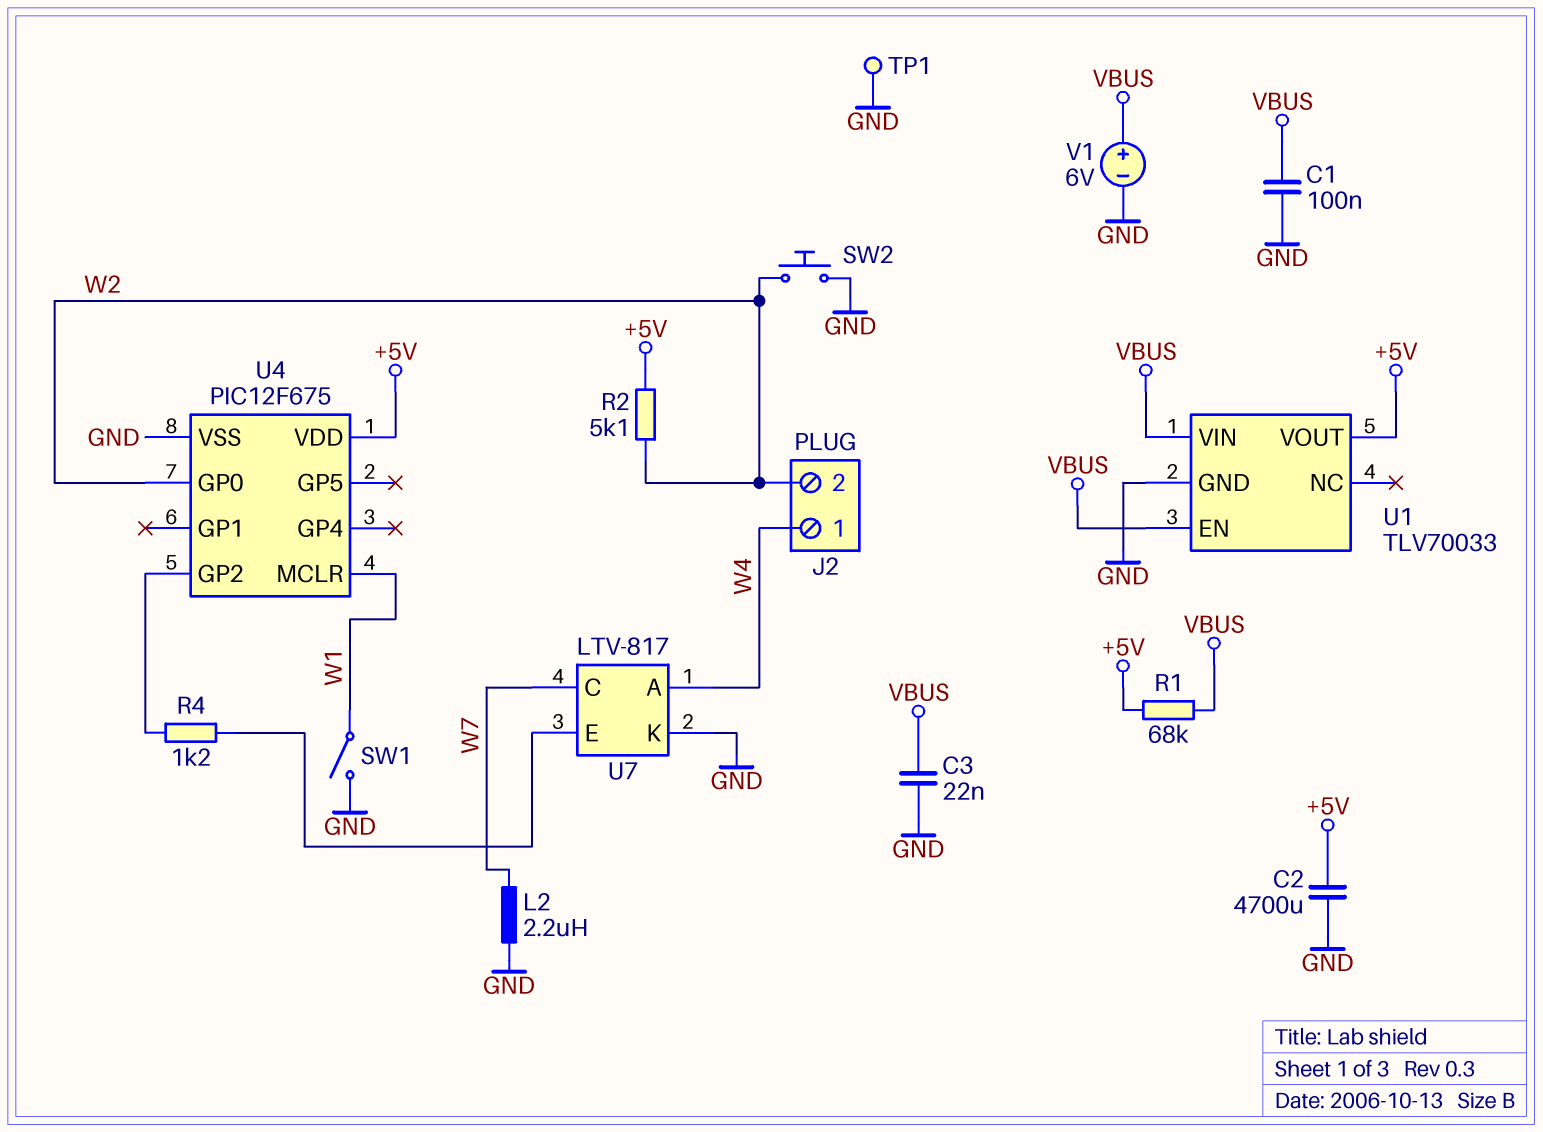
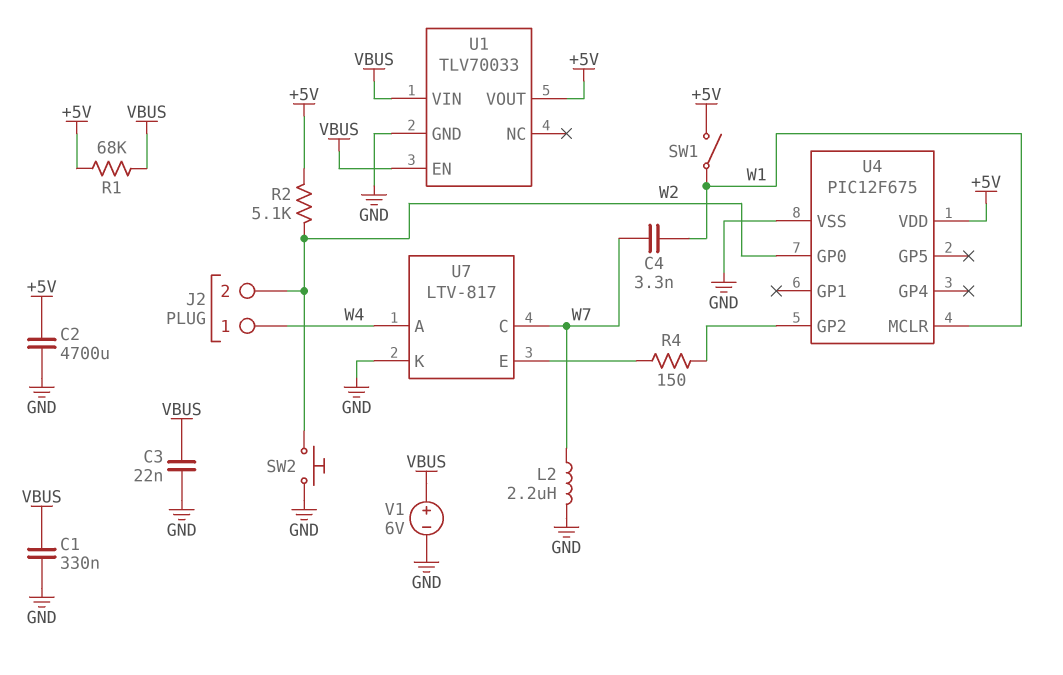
C1: 100nF (GND, VBUS) -> 330nF (GND, VBUS)
C4: none -> 3.3nF (W1, W7)
R4: 1.2k (U4/GP2, U7/E) -> 150 (U4/GP2, U7/E)
SW1: switch (GND, W1) -> switch (+5V, W1)
TP1: test point (GND) -> none

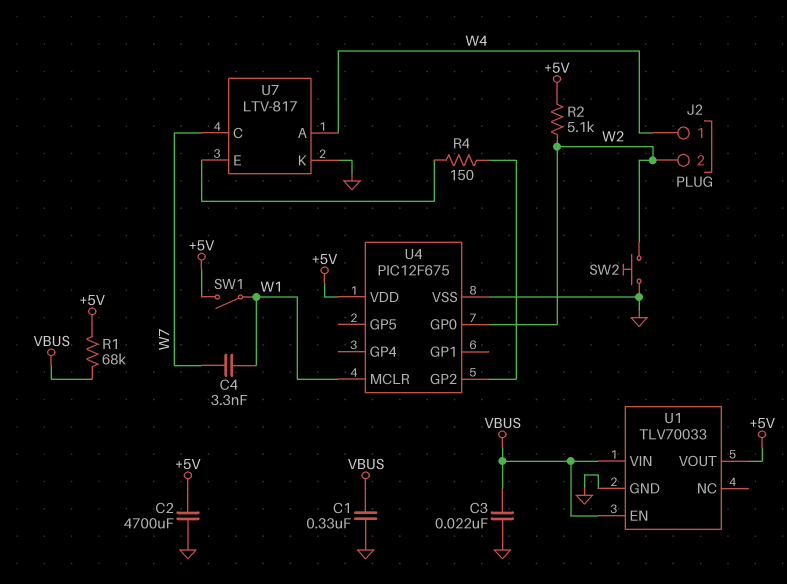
L2: 2.2uH (GND, W7) -> none
V1: 6V (plus VBUS, minus GND) -> none

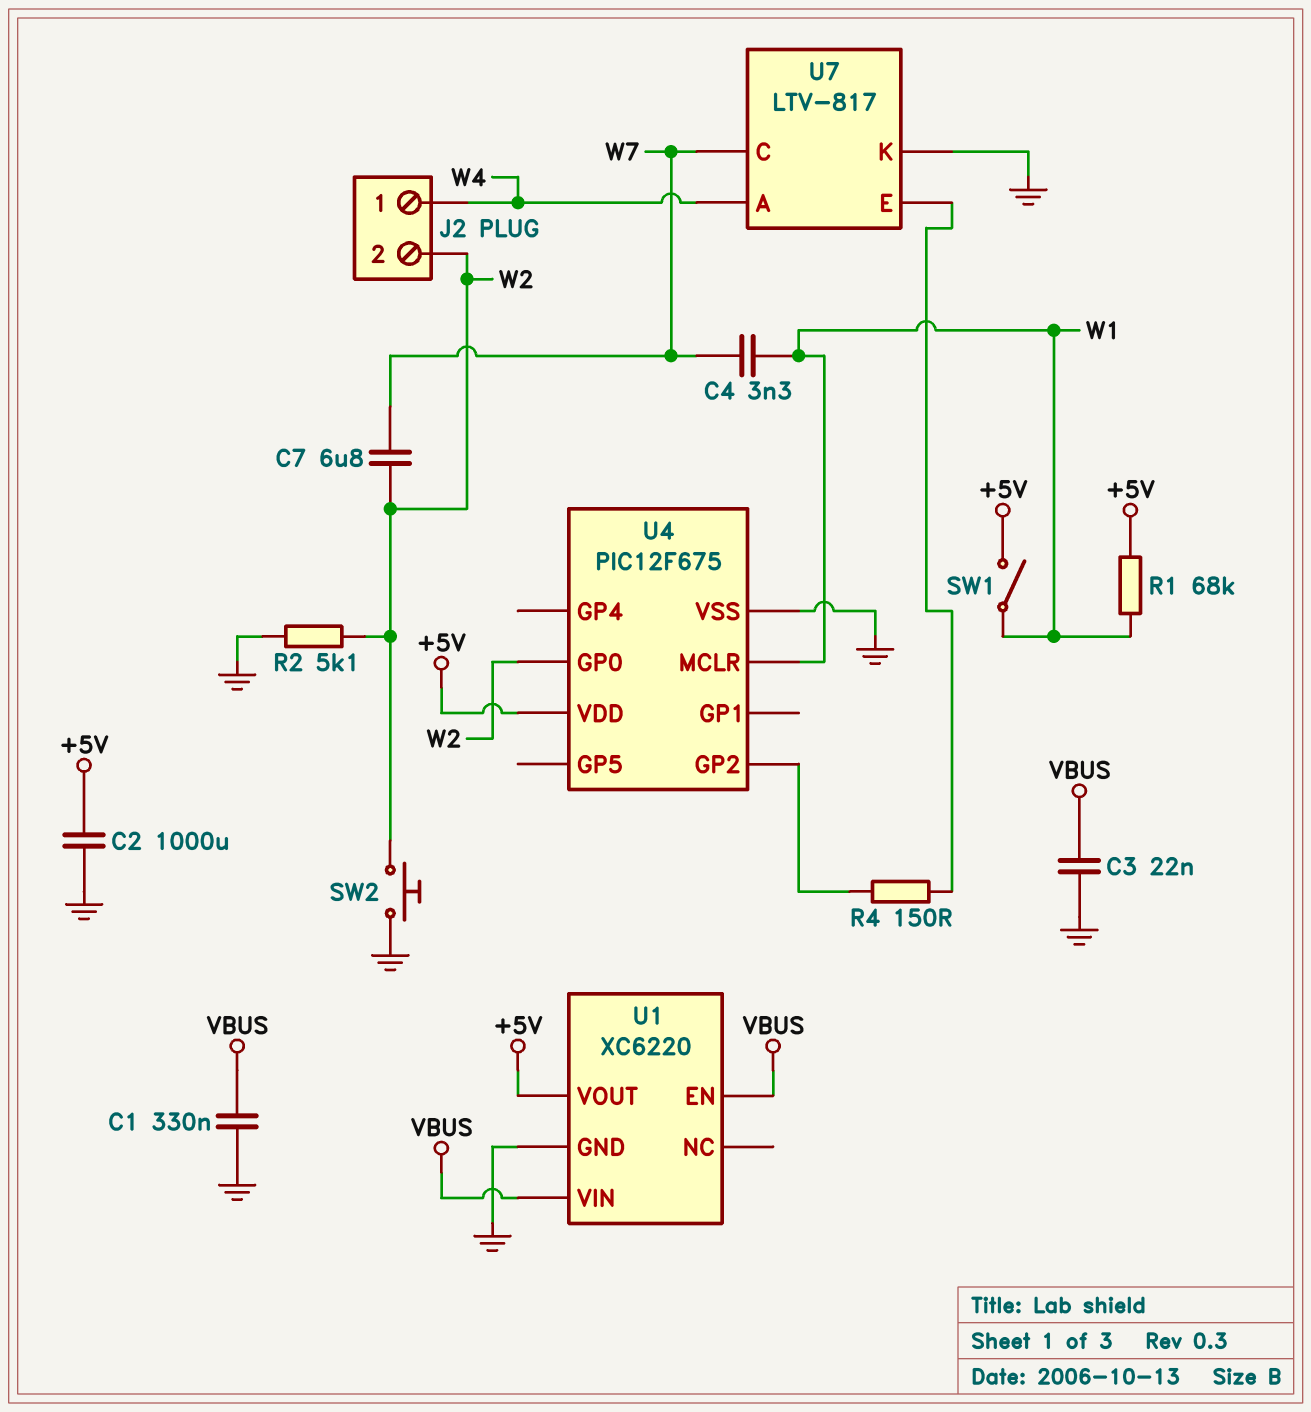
C2: 4700uF (+5V, GND) -> 1000uF (+5V, GND)
C7: none -> 6.8uF (W2, W7)
R1: 68k (+5V, VBUS) -> 68k (+5V, W1)
R2: 5.1k (+5V, W2) -> 5.1k (GND, W2)
U1: TLV70033 -> XC6220

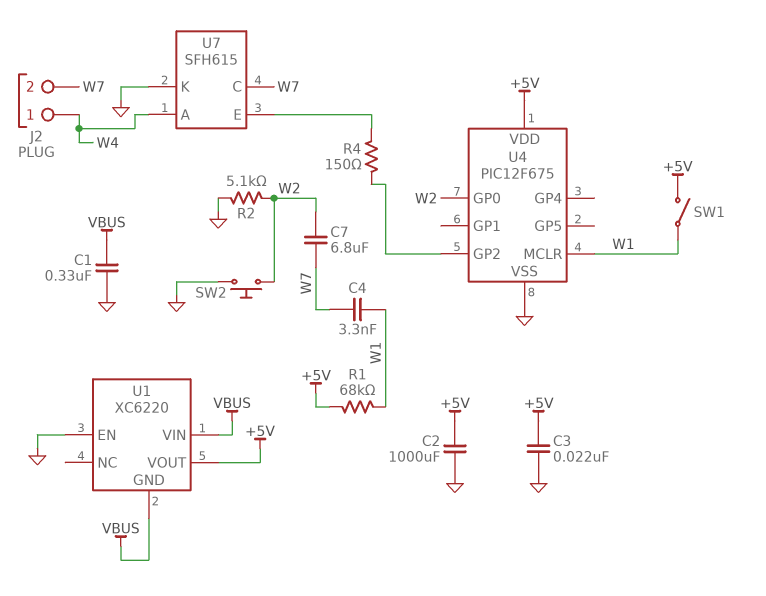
C3: 22nF (GND, VBUS) -> 22nF (+5V, GND)
J2 pin 2: W2 -> W7
U1 pin EN: VBUS -> GND
U1 pin GND: GND -> VBUS
U7: LTV-817 -> SFH615

